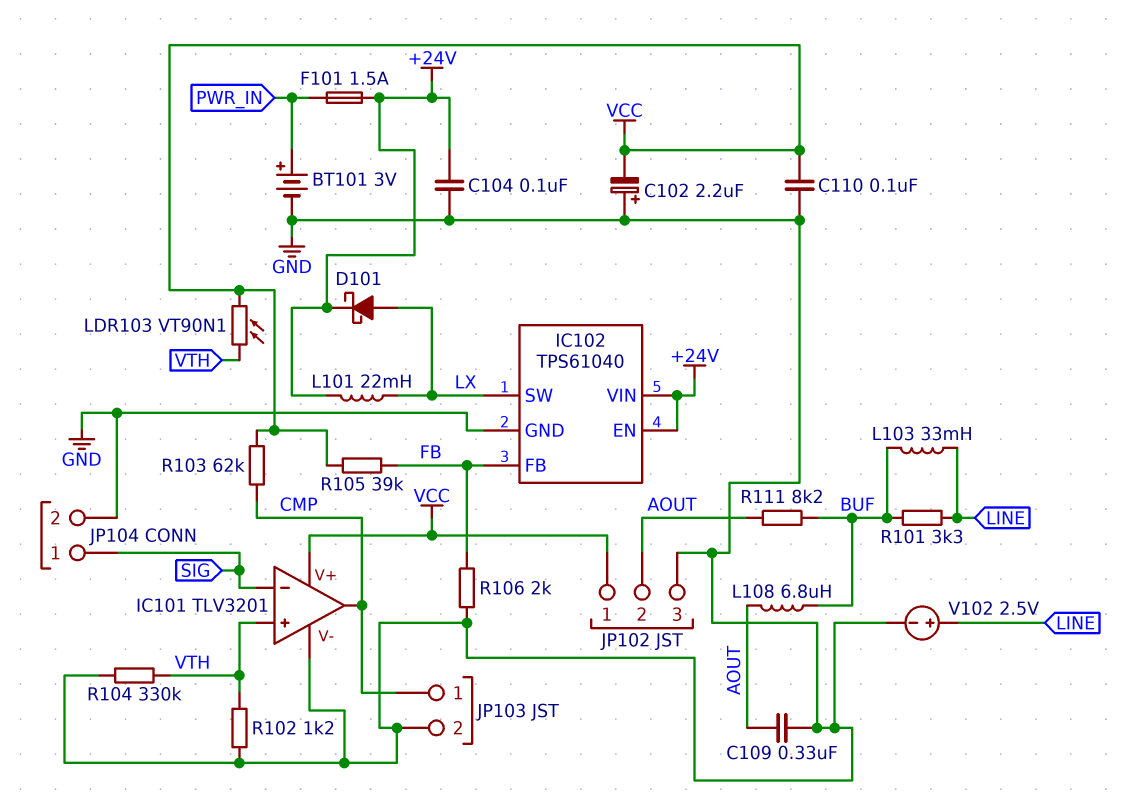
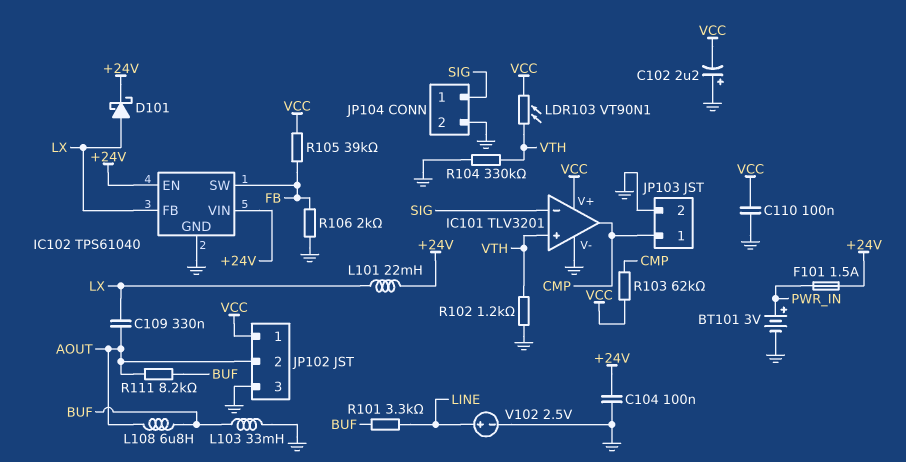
C109: 330nF (AOUT, GND) -> 330nF (AOUT, LX)
IC102 pin FB: FB -> LX
IC102 pin SW: LX -> FB
L103: 33mH (BUF, LINE) -> 33mH (BUF, GND)

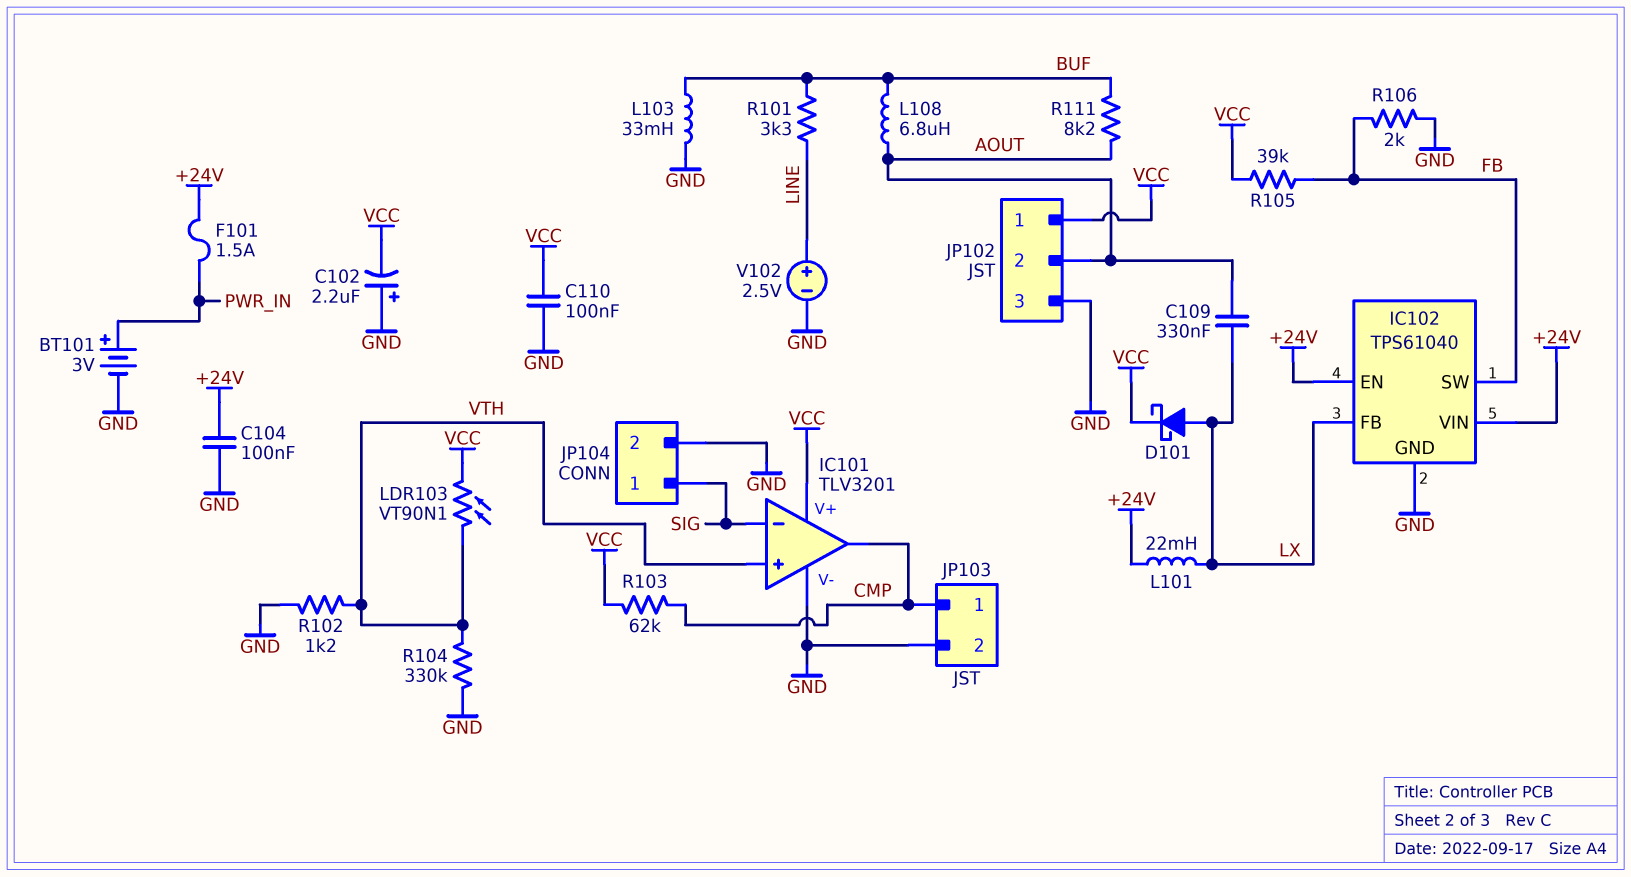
D101: schottky (A LX, K +24V) -> schottky (A LX, K VCC)

